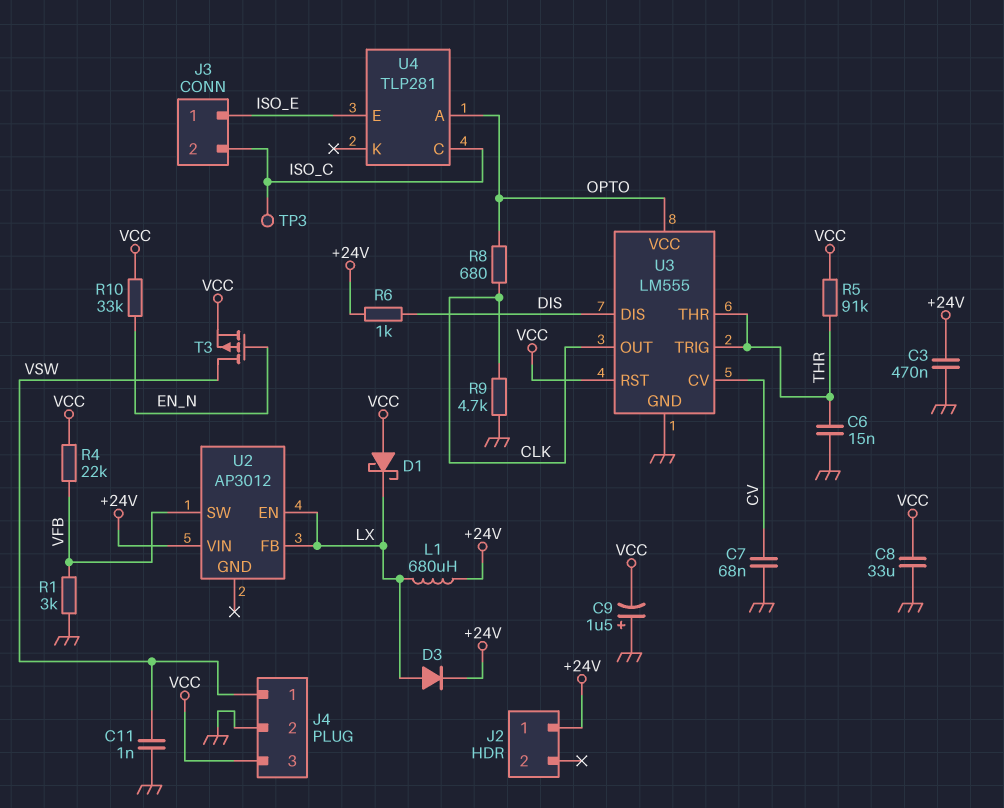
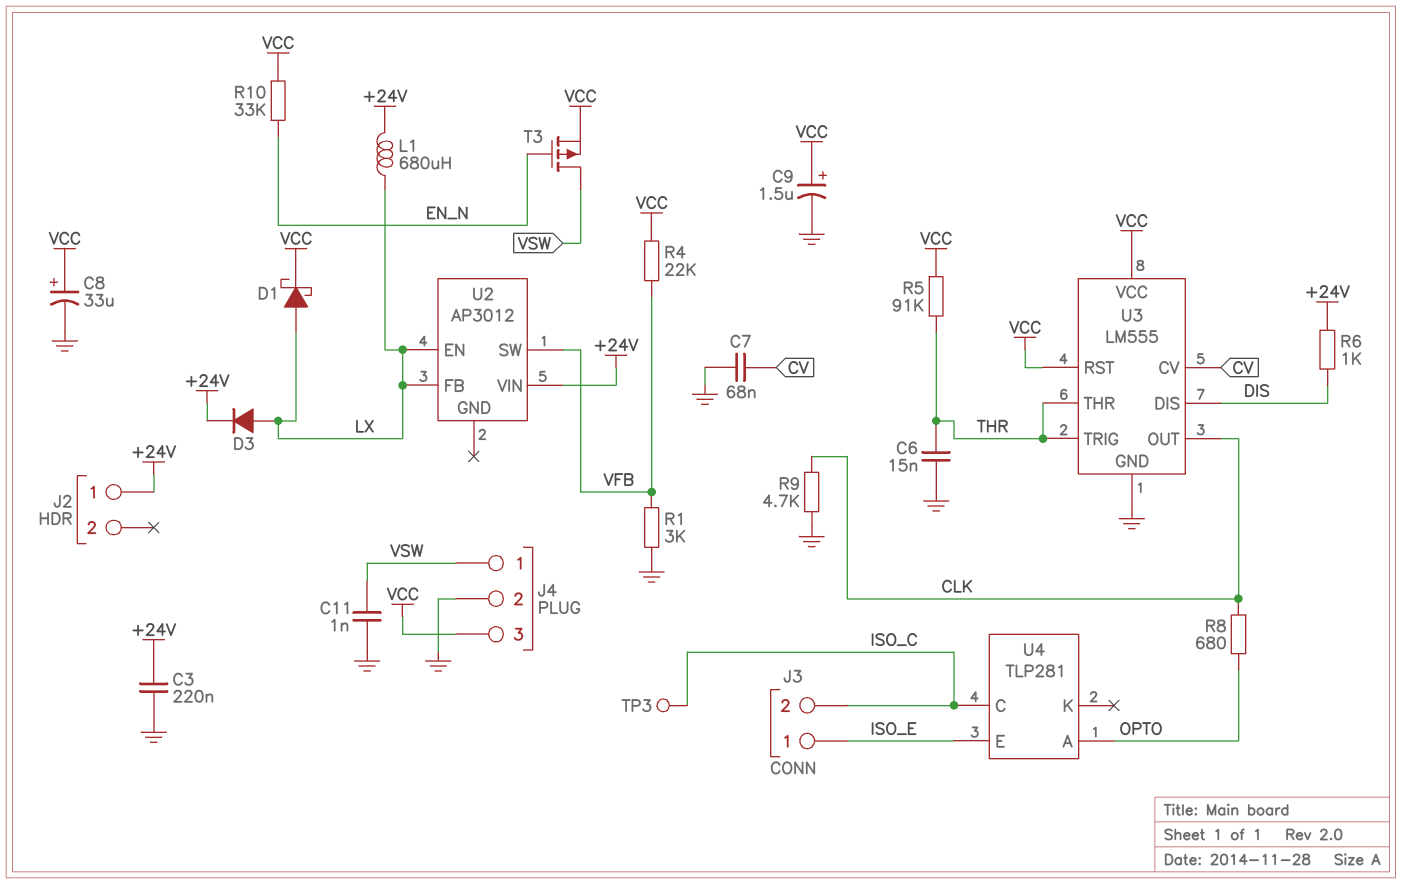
C3: 470nF (+24V, GND) -> 220nF (+24V, GND)
C8: 33uF (GND, VCC) -> 33uF (plus VCC, minus GND)
C9: 1.5uF (plus GND, minus VCC) -> 1.5uF (plus VCC, minus GND)
D1: schottky (A VCC, K LX) -> schottky (A LX, K VCC)
U3 pin VCC: OPTO -> VCC

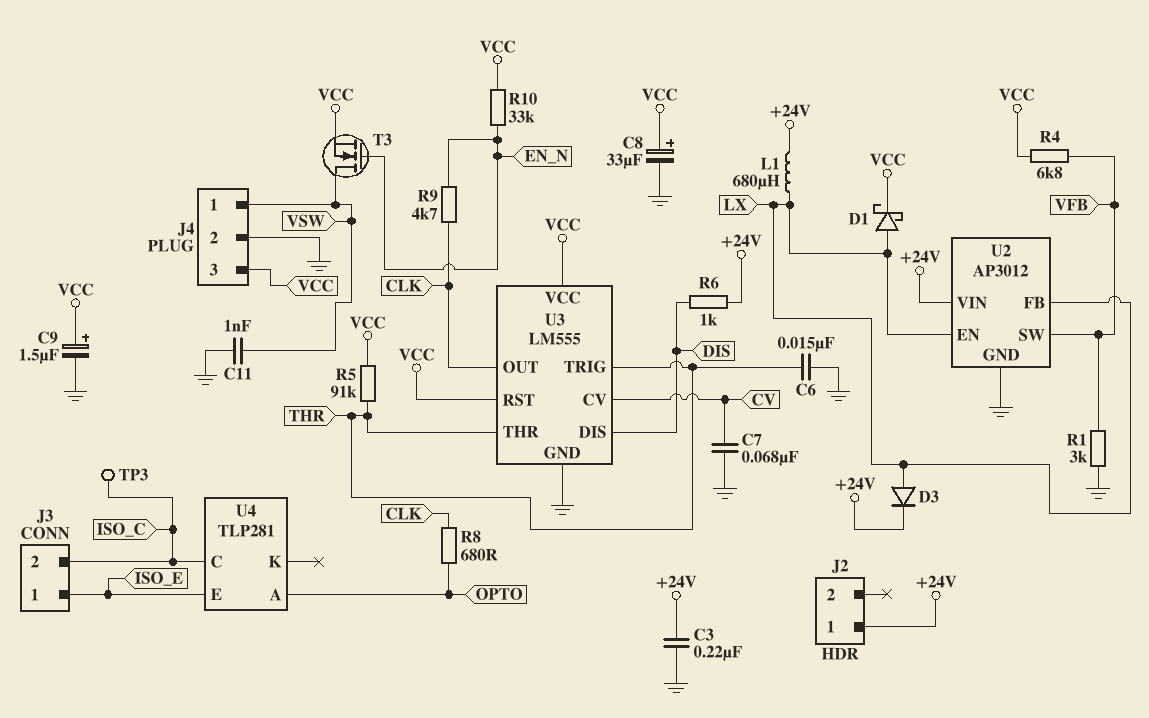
R4: 22k (VCC, VFB) -> 6.8k (VCC, VFB)
R9: 4.7k (CLK, GND) -> 4.7k (CLK, EN_N)
T3: PMOS (G EN_N, D VSW, S VCC) -> NMOS (G EN_N, D VSW, S VCC)
U2 pin GND: none -> GND

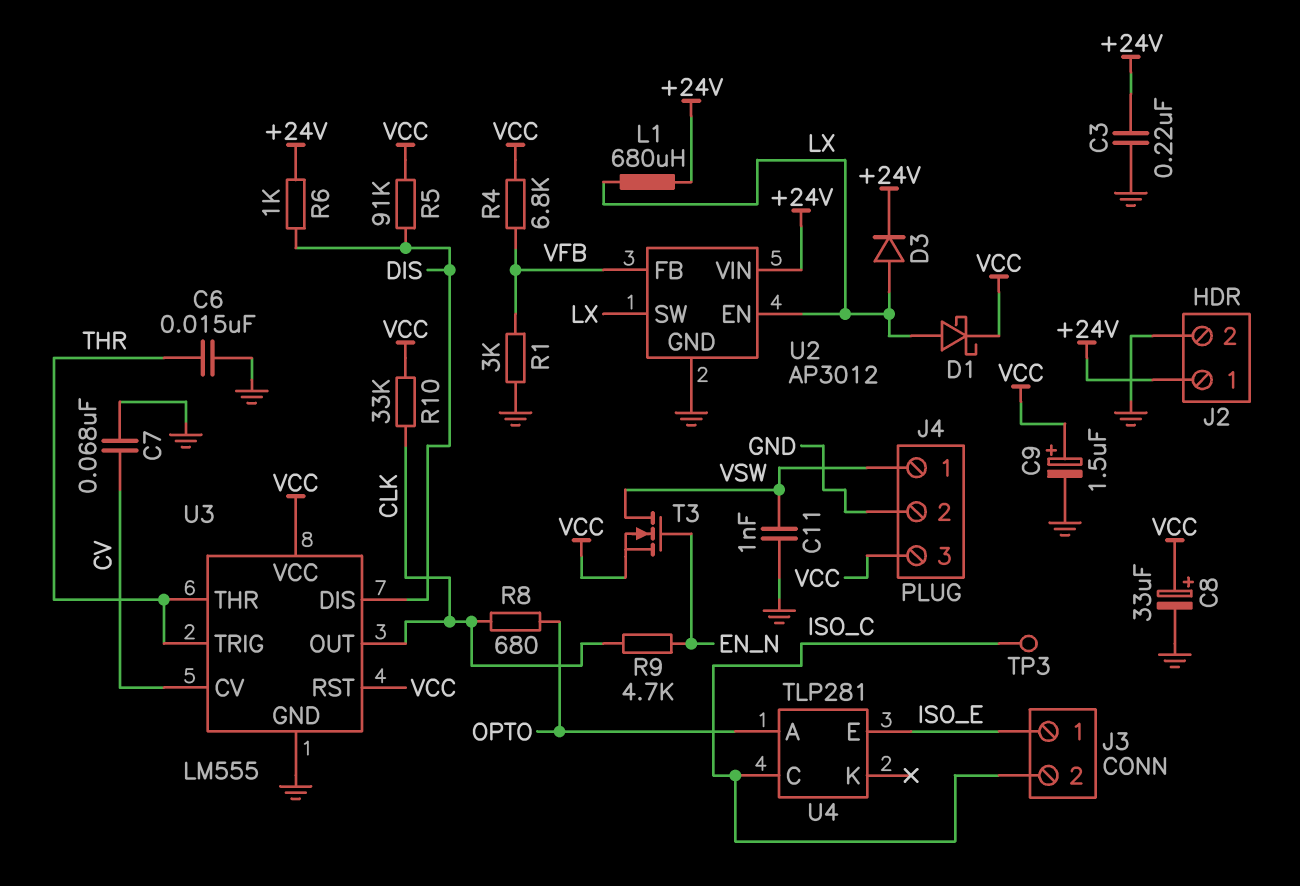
J2 pin 2: none -> GND
R5: 91k (THR, VCC) -> 91k (DIS, VCC)
R10: 33k (EN_N, VCC) -> 33k (CLK, VCC)
U2 pin FB: LX -> VFB
U2 pin SW: VFB -> LX

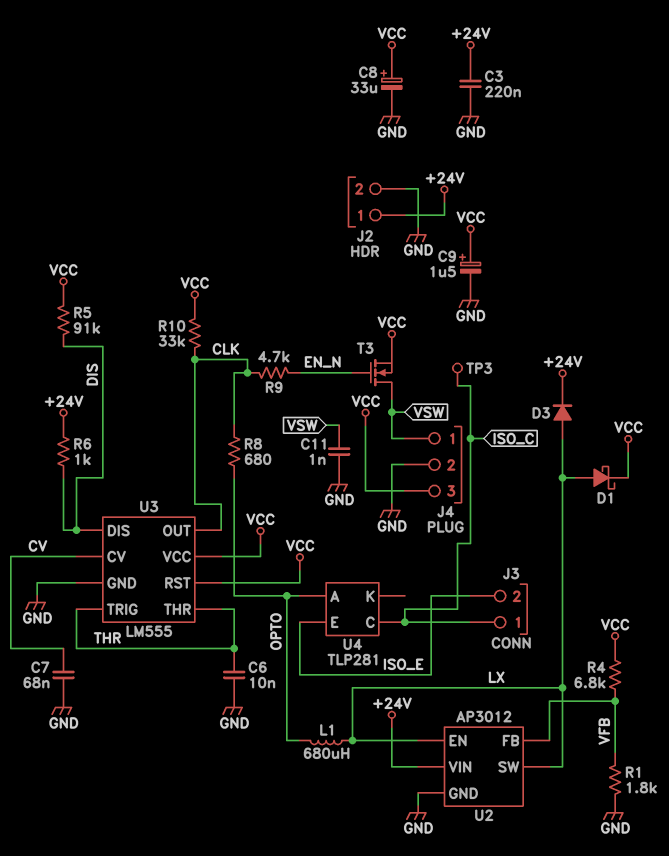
C6: 15nF (GND, THR) -> 10nF (GND, THR)
J3 pin 1: ISO_E -> ISO_C
J3 pin 2: ISO_C -> ISO_E
L1: 680uH (+24V, LX) -> 680uH (LX, OPTO)
R1: 3k (GND, VFB) -> 1.8k (GND, VFB)

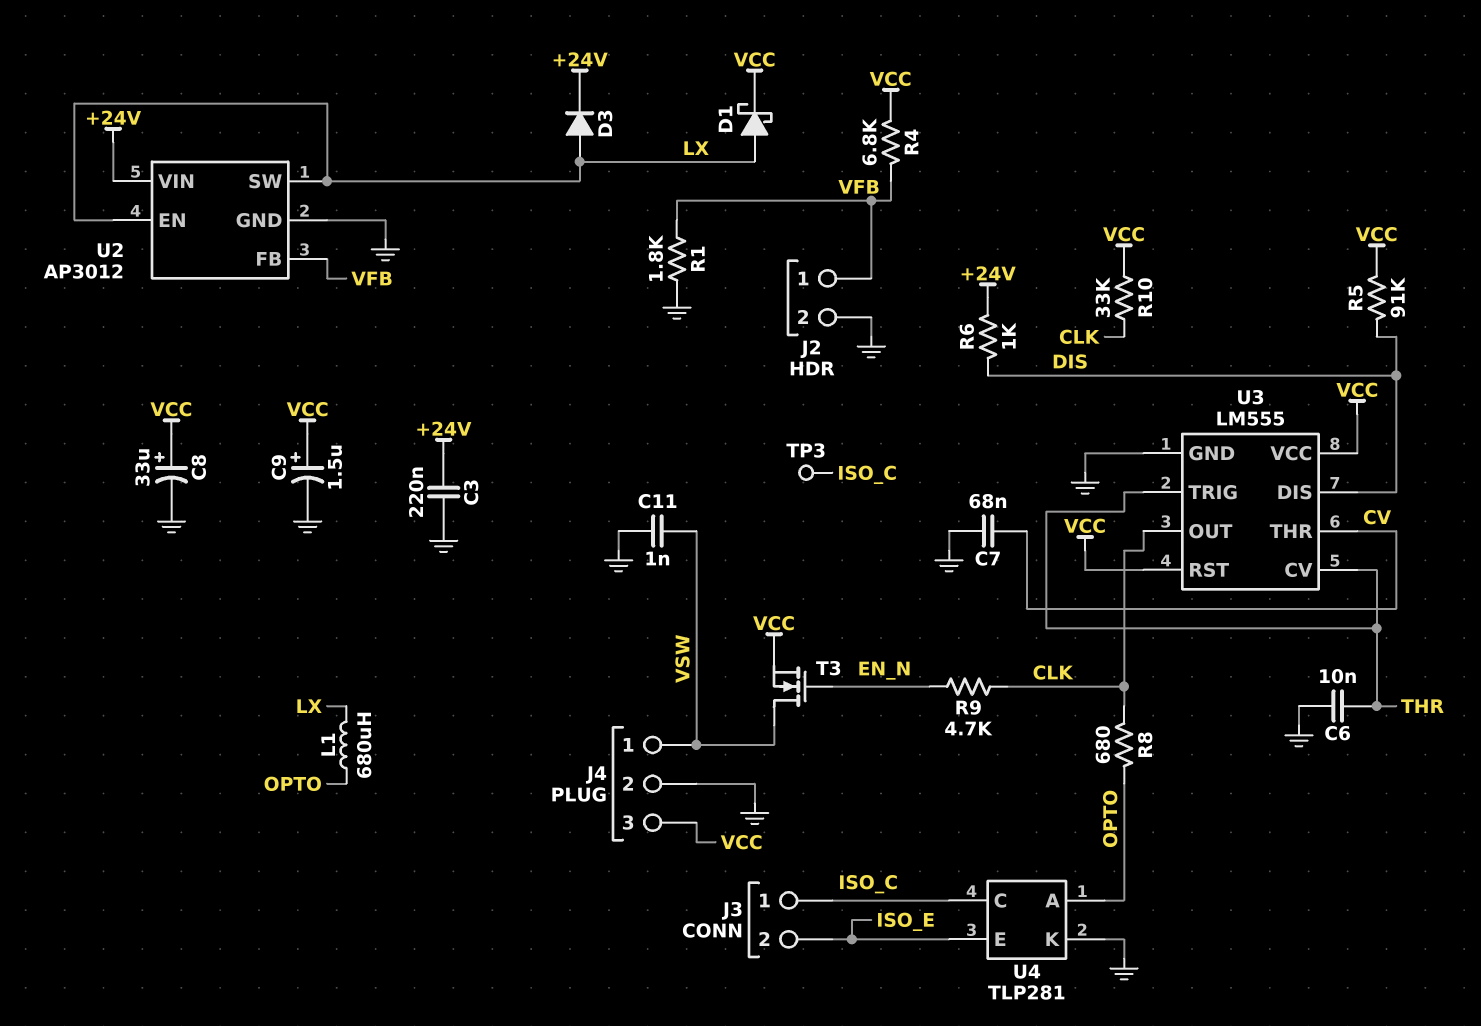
J2 pin 1: +24V -> VFB
U3 pin CV: CV -> THR
U3 pin THR: THR -> CV
U4 pin K: none -> GND

